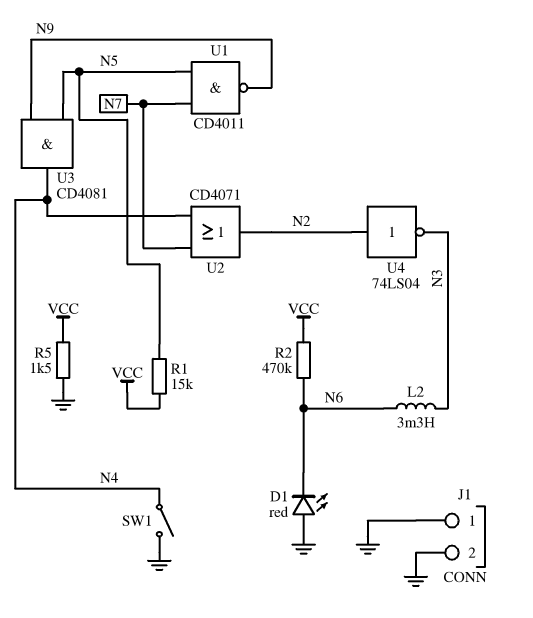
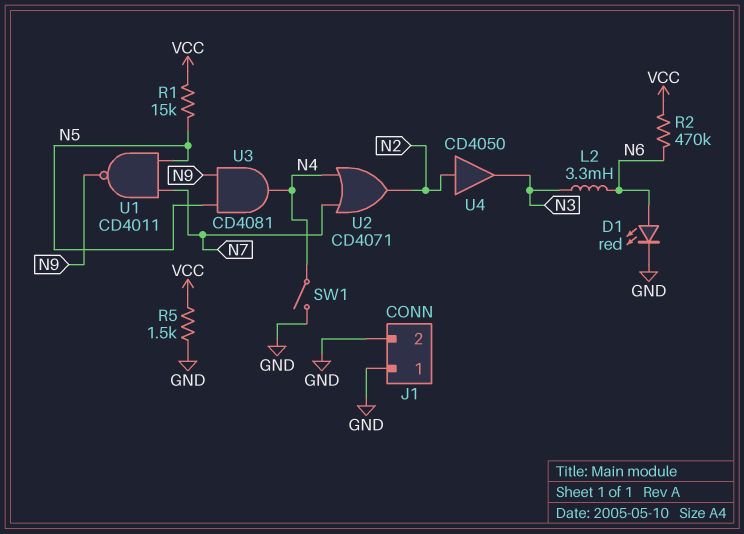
D1: LED red (A GND, K N6) -> LED red (A N6, K GND)
U4: NOT 74LS04 (in N2, out N3) -> buffer CD4050 (in N2, out N3)

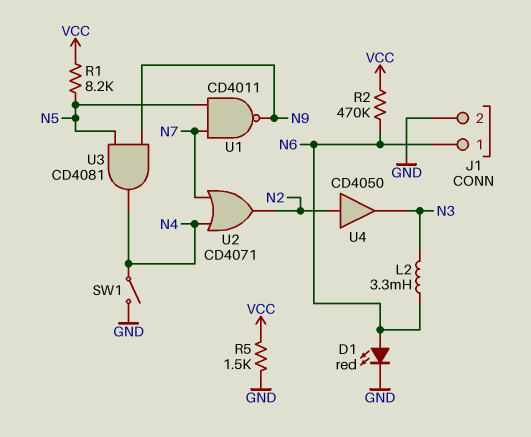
J1 pin 1: GND -> N6
R1: 15k (N5, VCC) -> 8.2k (N5, VCC)

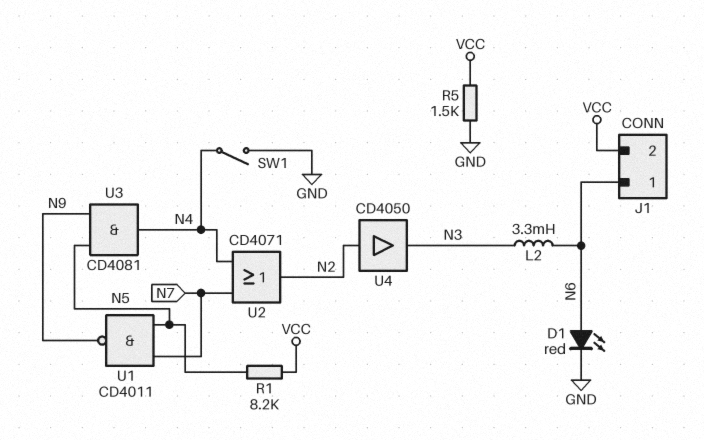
J1 pin 2: GND -> VCC
R2: 470k (N6, VCC) -> none

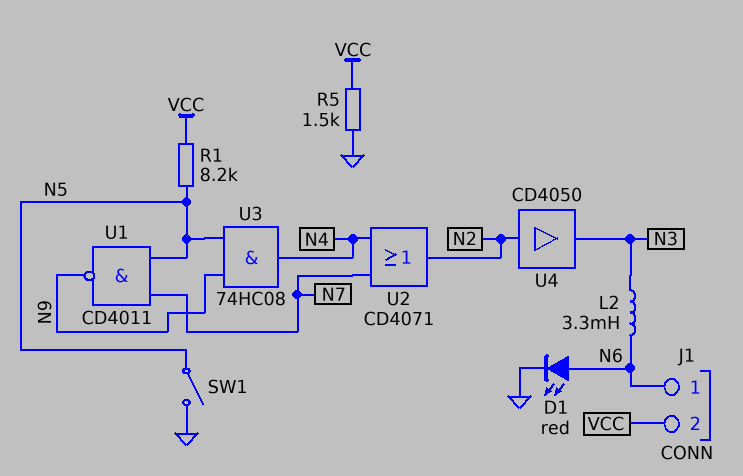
SW1: switch (GND, N4) -> switch (GND, N5)
U3: AND CD4081 (in N5, in N9, out N4) -> AND 74HC08 (in N5, in N9, out N4)

